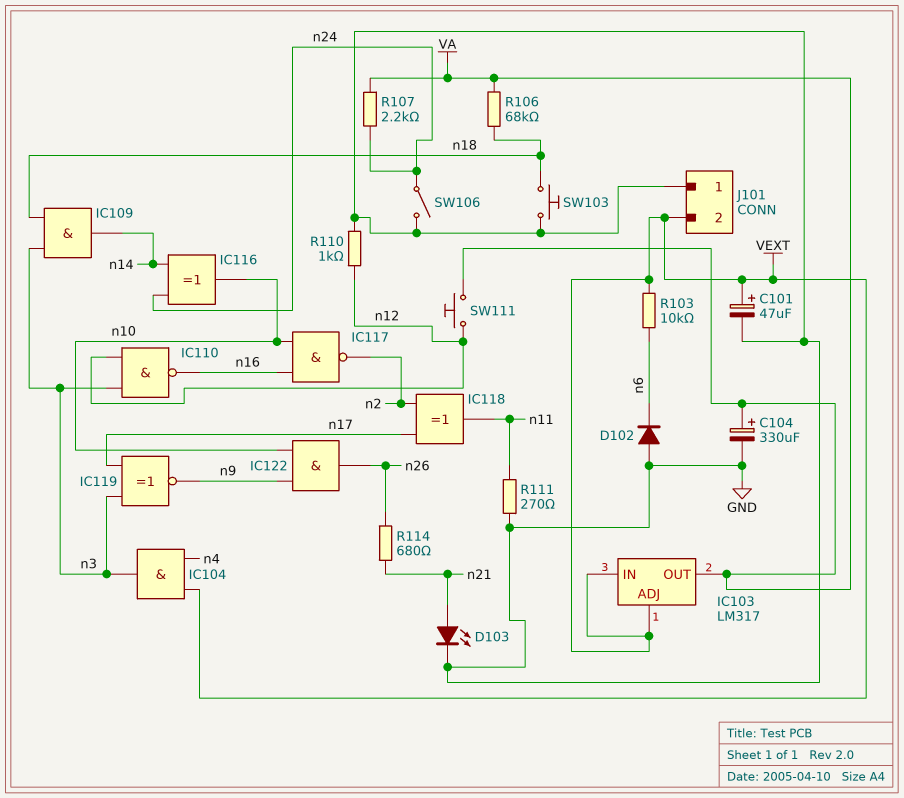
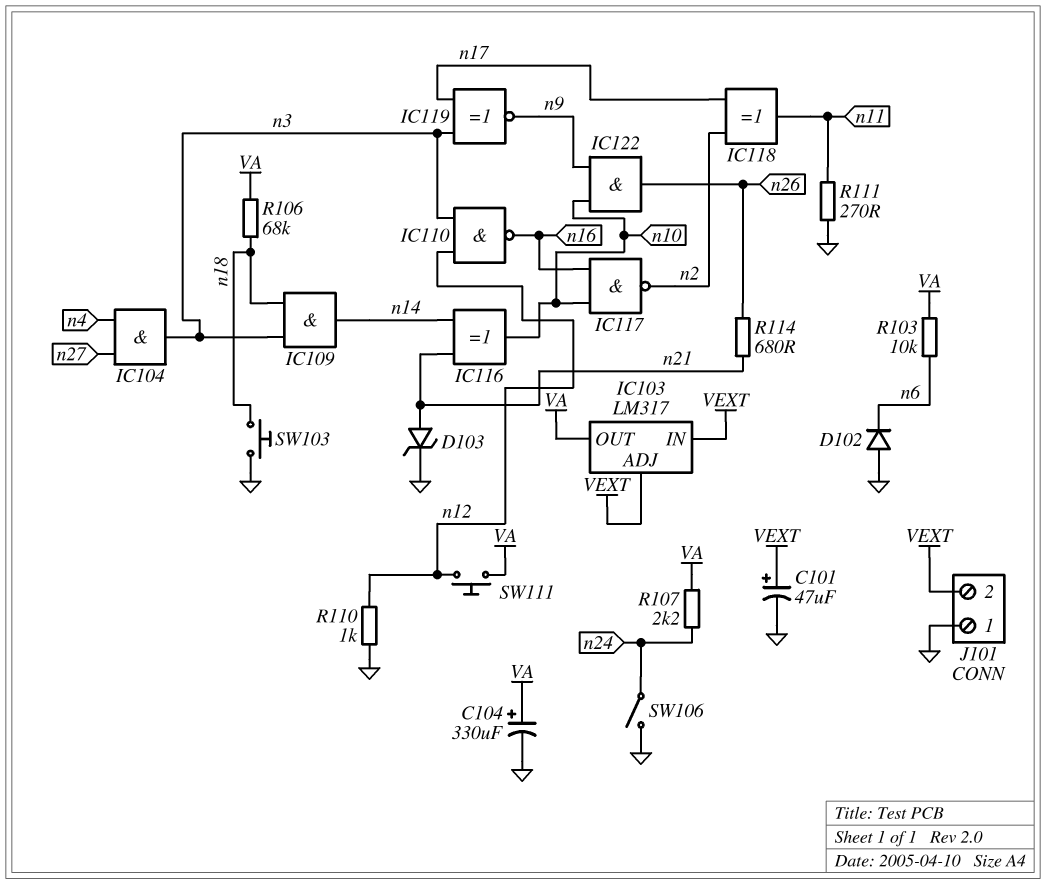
D103: LED (A n21, K GND) -> zener (A n21, K GND)
IC104: AND (in VEXT, in n4, out n3) -> AND (in n4, in n27, out n3)
IC116: XOR (in n14, in n24, out n10) -> XOR (in n14, in n21, out n10)
R103: 10k (VEXT, n6) -> 10k (VA, n6)

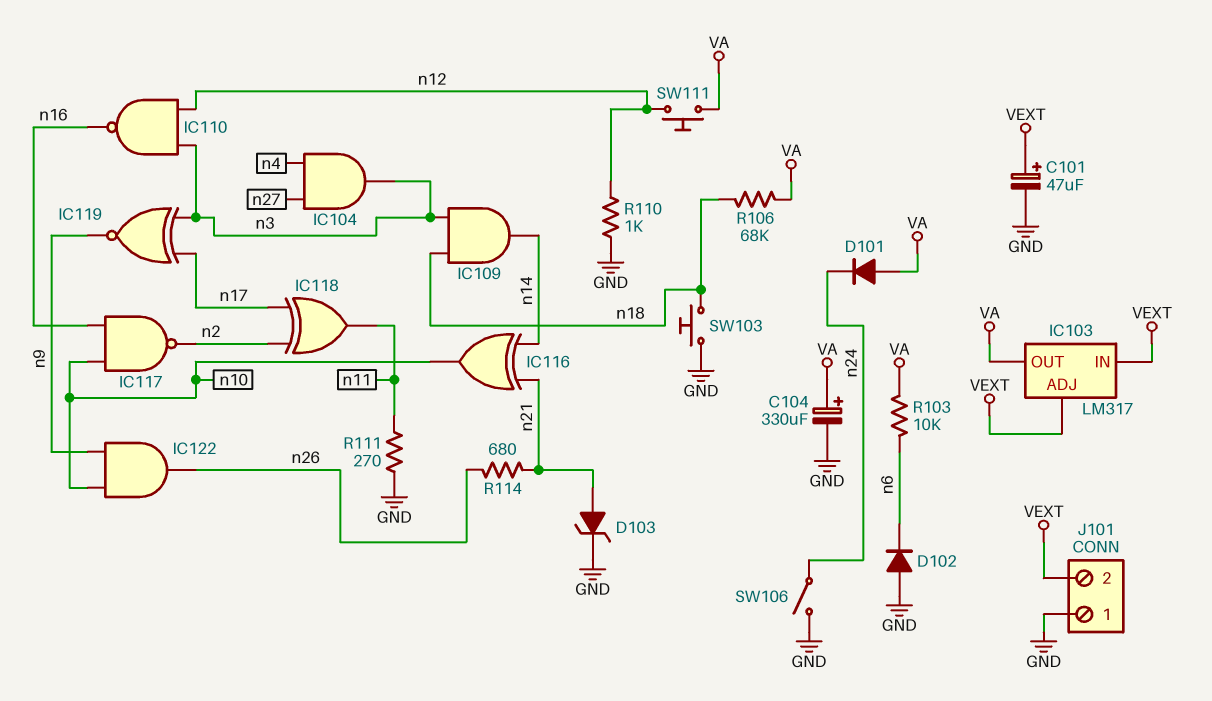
D101: none -> diode (A VA, K n24)
R107: 2.2k (VA, n24) -> none

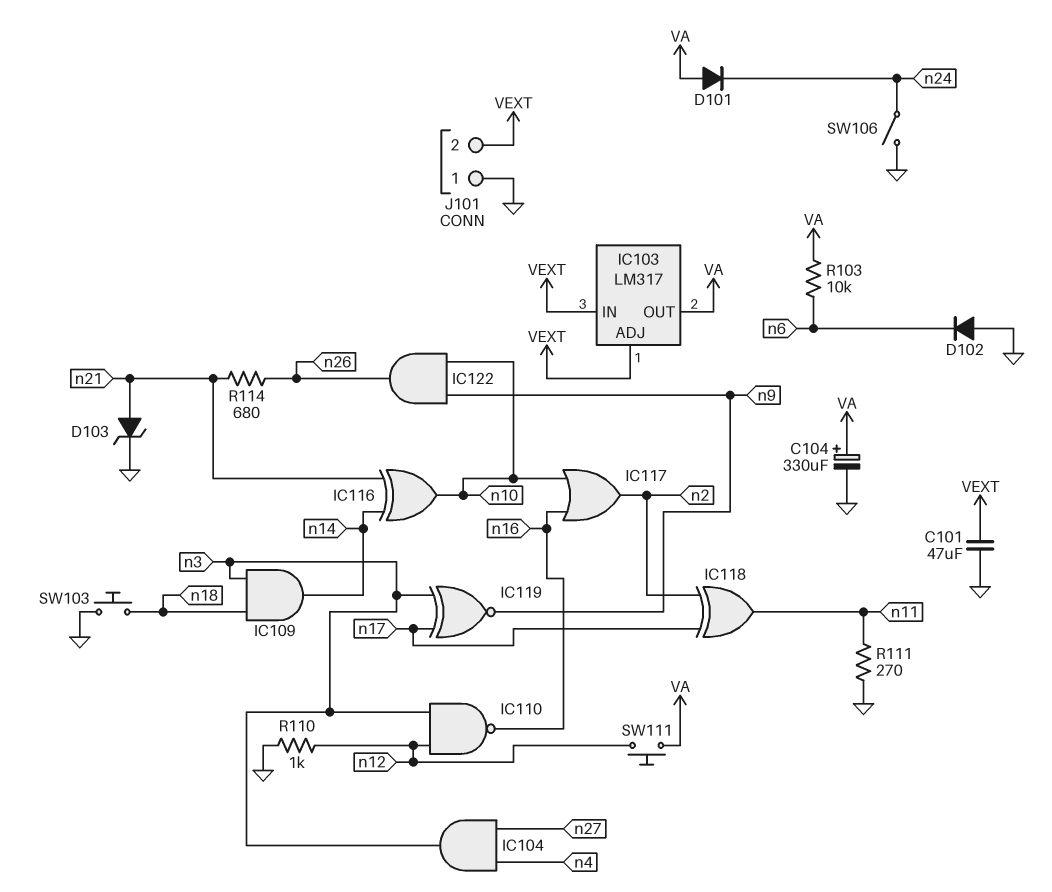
C101: 47uF (plus VEXT, minus GND) -> 47uF (GND, VEXT)
IC117: NAND (in n10, in n16, out n2) -> OR (in n10, in n16, out n2)
R106: 68k (VA, n18) -> none

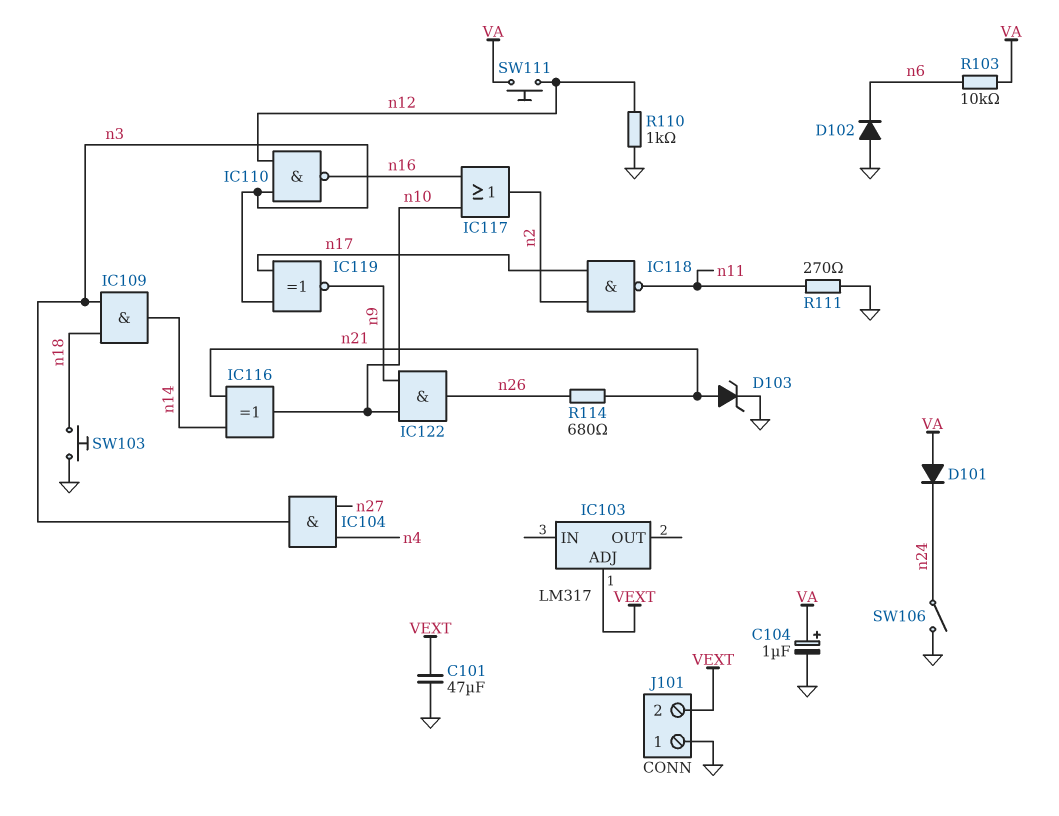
C104: 330uF (plus VA, minus GND) -> 1uF (plus VA, minus GND)
IC103 pin IN: VEXT -> none
IC103 pin OUT: VA -> none
IC118: XOR (in n2, in n17, out n11) -> NAND (in n2, in n17, out n11)

